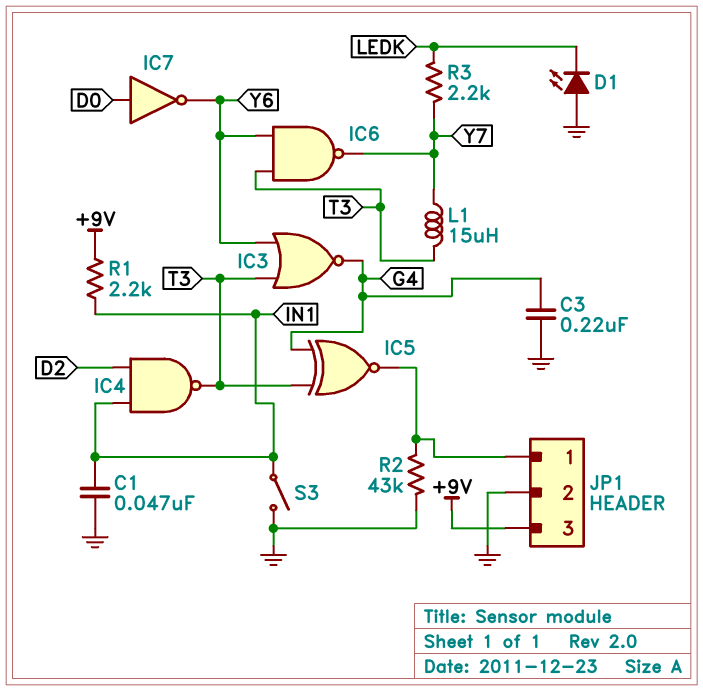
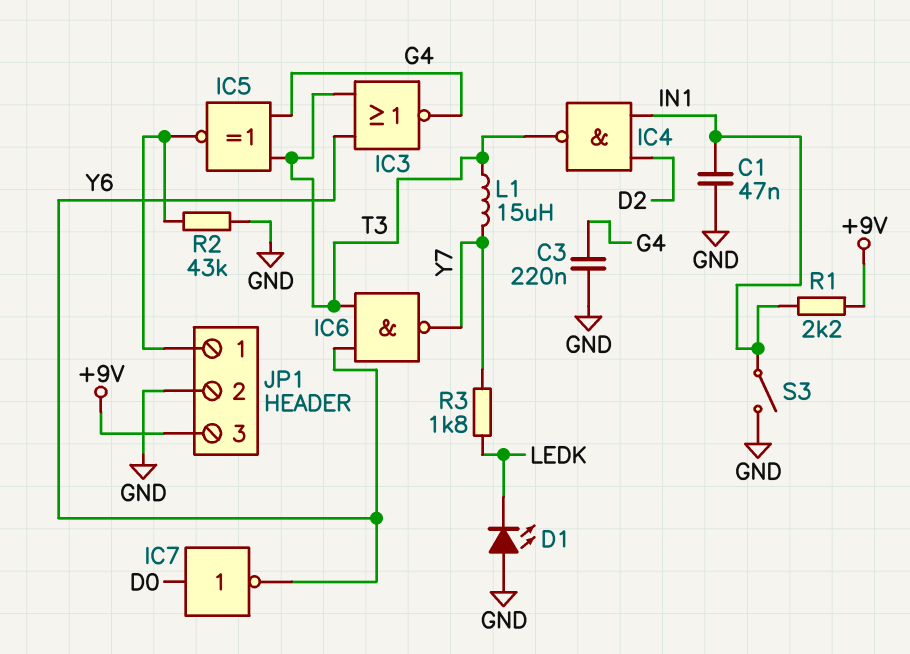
R3: 2.2k (LEDK, Y7) -> 1.8k (LEDK, Y7)

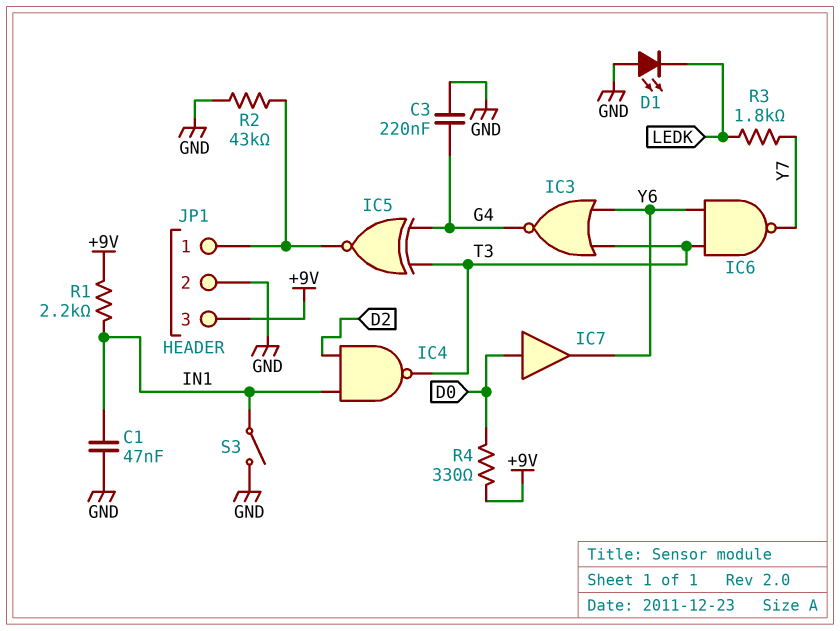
IC7: NOT (in D0, out Y6) -> buffer (in D0, out Y6)
L1: 15uH (T3, Y7) -> none
R4: none -> 330 (+9V, D0)

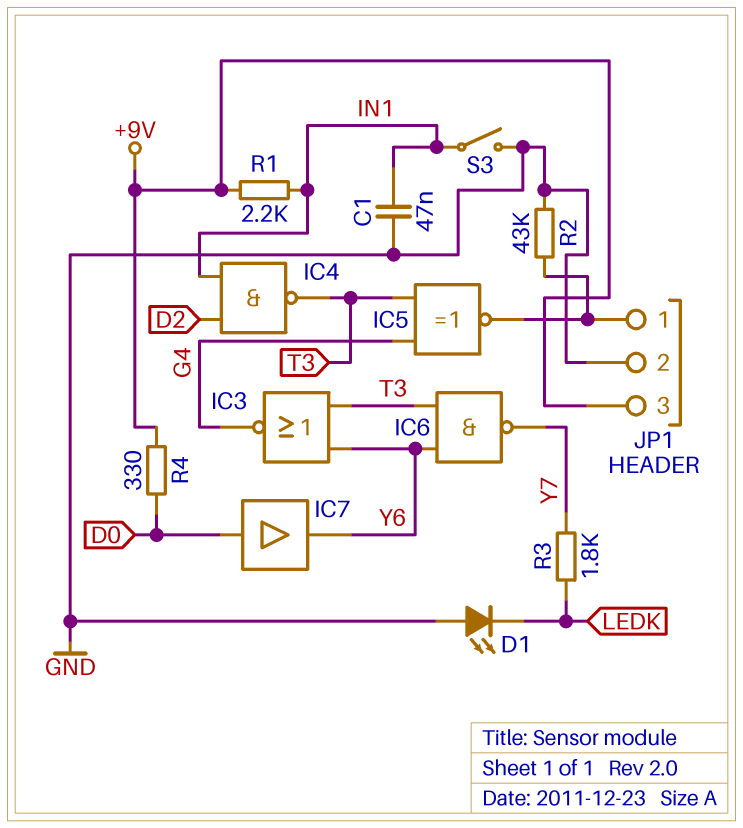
C3: 220nF (G4, GND) -> none

